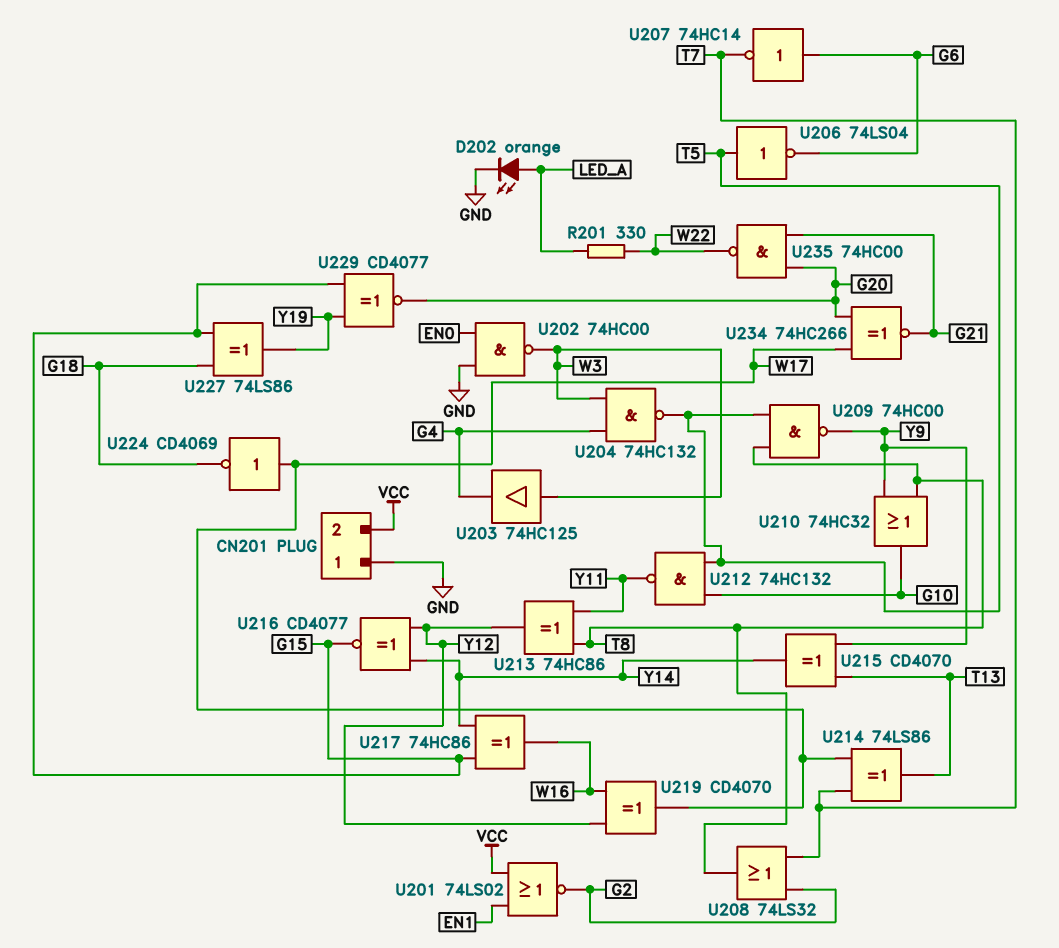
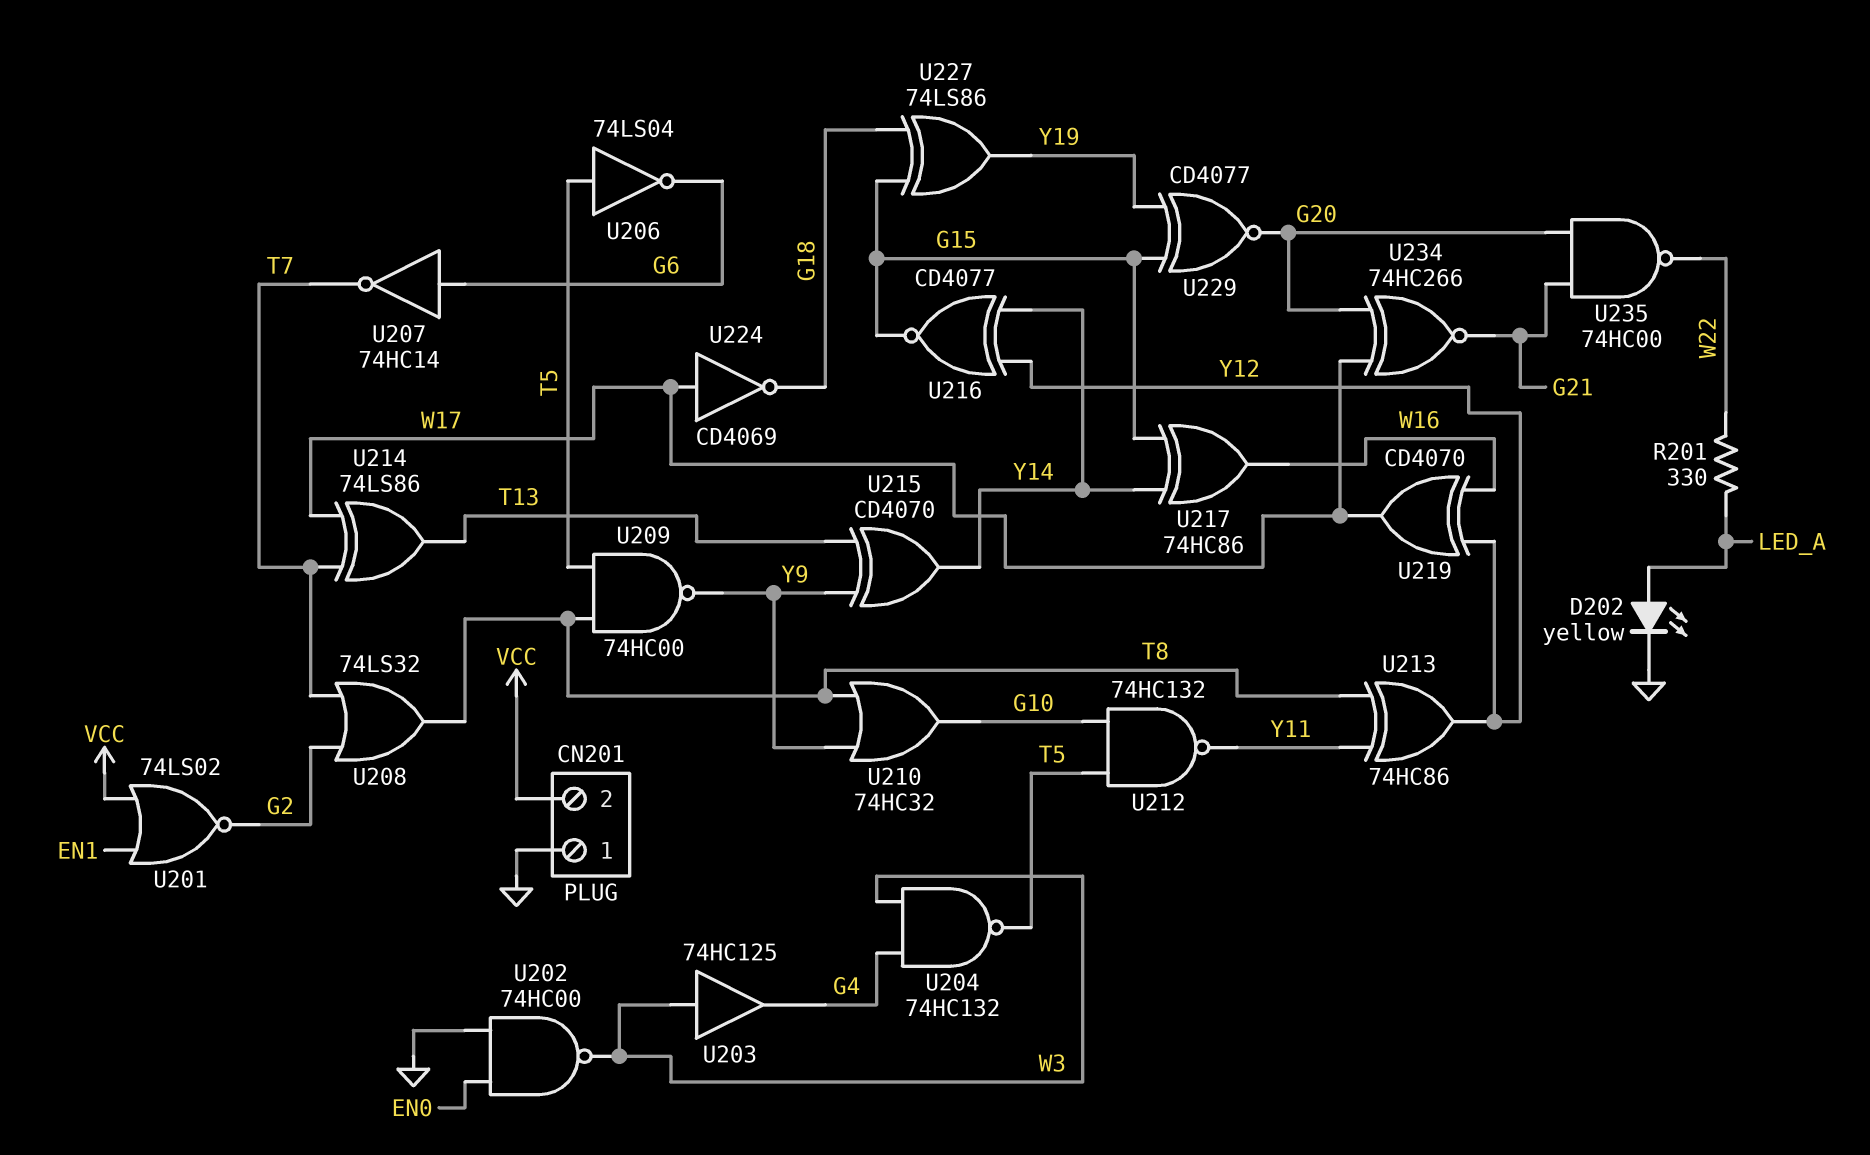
D202: LED orange (A LED_A, K GND) -> LED yellow (A LED_A, K GND)

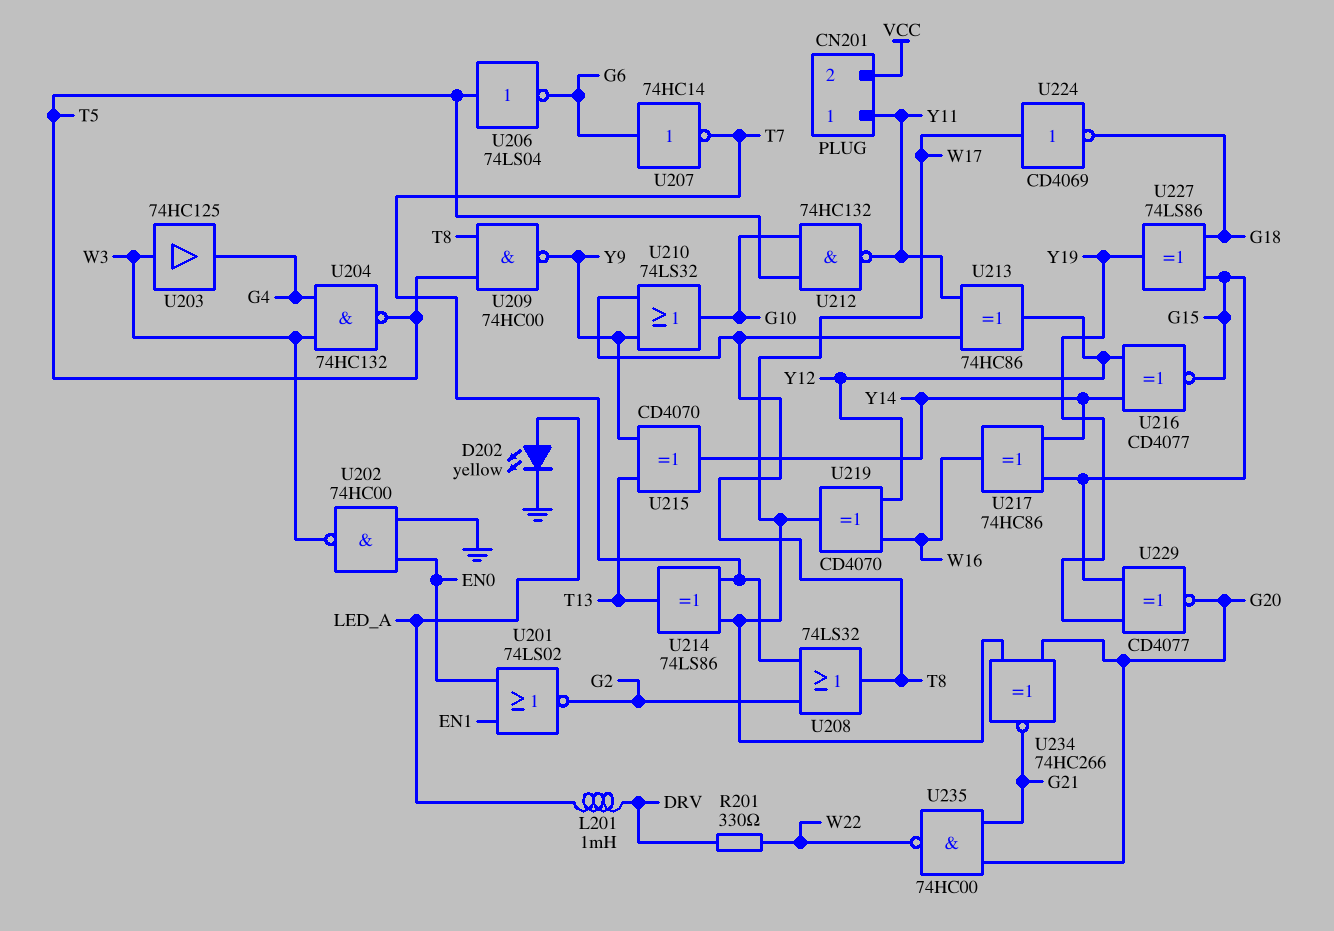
CN201 pin 1: GND -> Y11
L201: none -> 1mH (DRV, LED_A)
R201: 330 (LED_A, W22) -> 330 (DRV, W22)
U201: NOR 74LS02 (in EN1, in VCC, out G2) -> NOR 74LS02 (in EN0, in EN1, out G2)
U210: OR 74HC32 (in T8, in Y9, out G10) -> OR 74LS32 (in T8, in Y9, out G10)

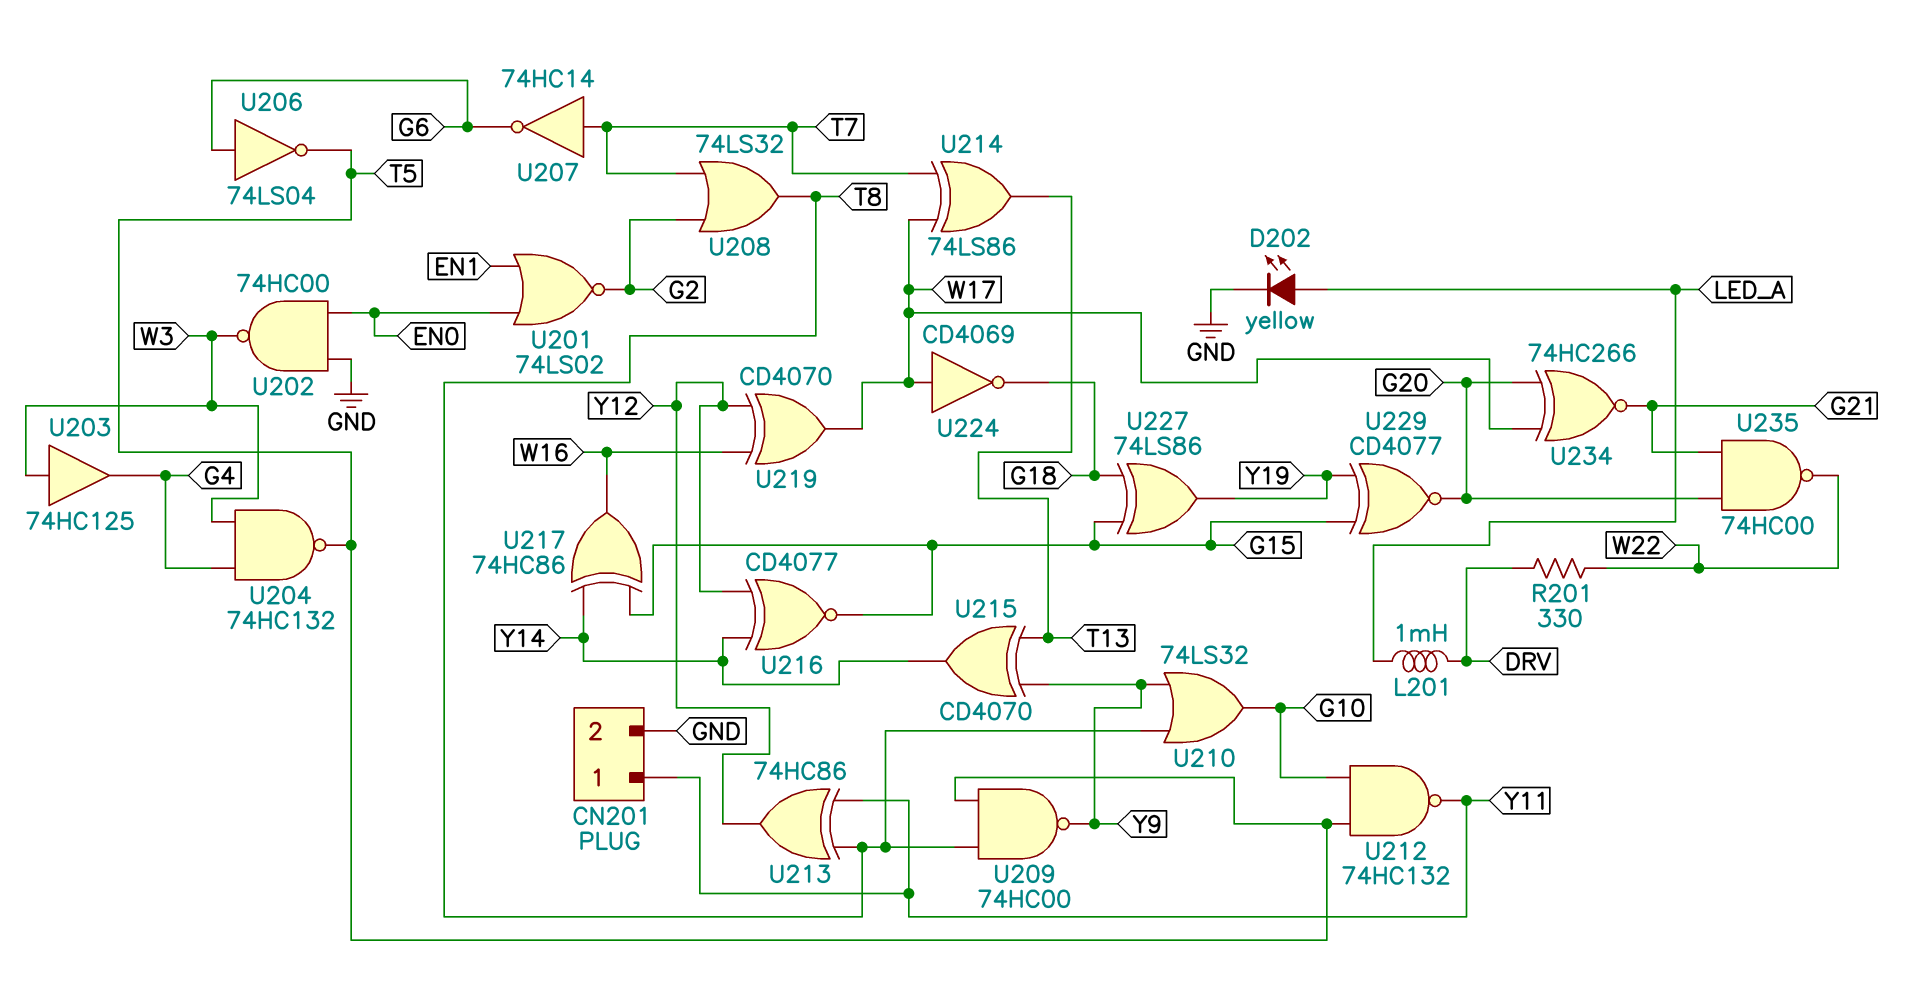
CN201 pin 2: VCC -> GND
U206: NOT 74LS04 (in T5, out G6) -> NOT 74LS04 (in G6, out T5)
U207: NOT 74HC14 (in G6, out T7) -> NOT 74HC14 (in T7, out G6)

